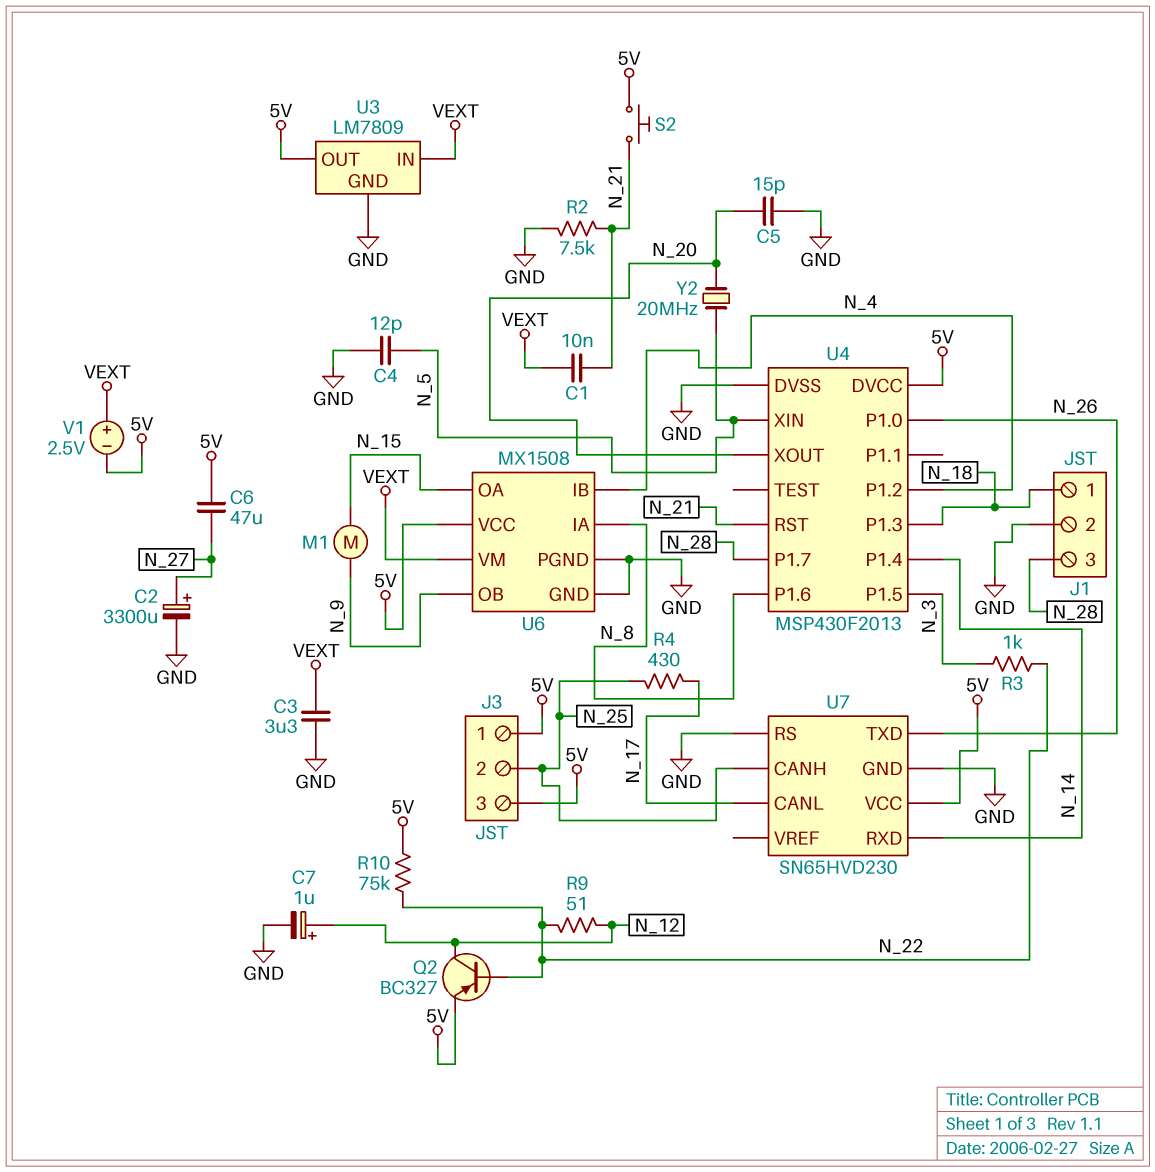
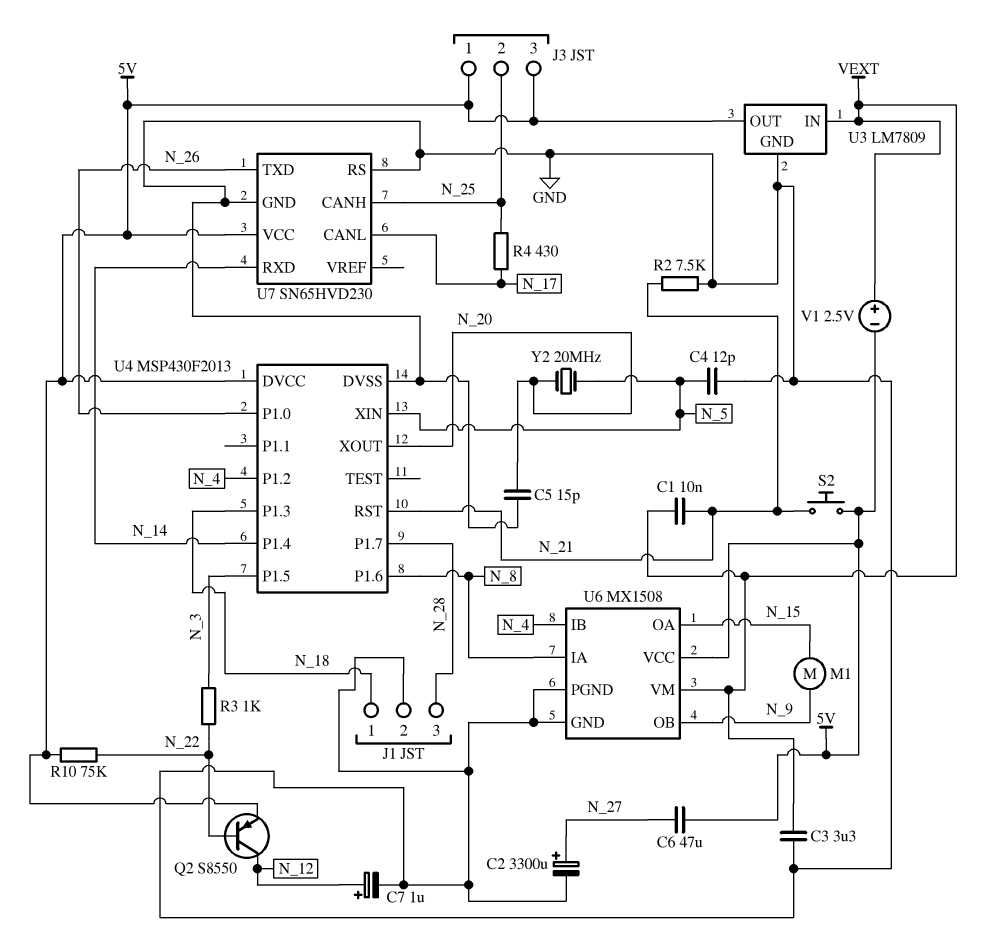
Q2: PNP BC327 (B N_22, C N_12, E 5V) -> PNP S8550 (B N_22, C N_12, E 5V)
R9: 51 (N_12, N_22) -> none

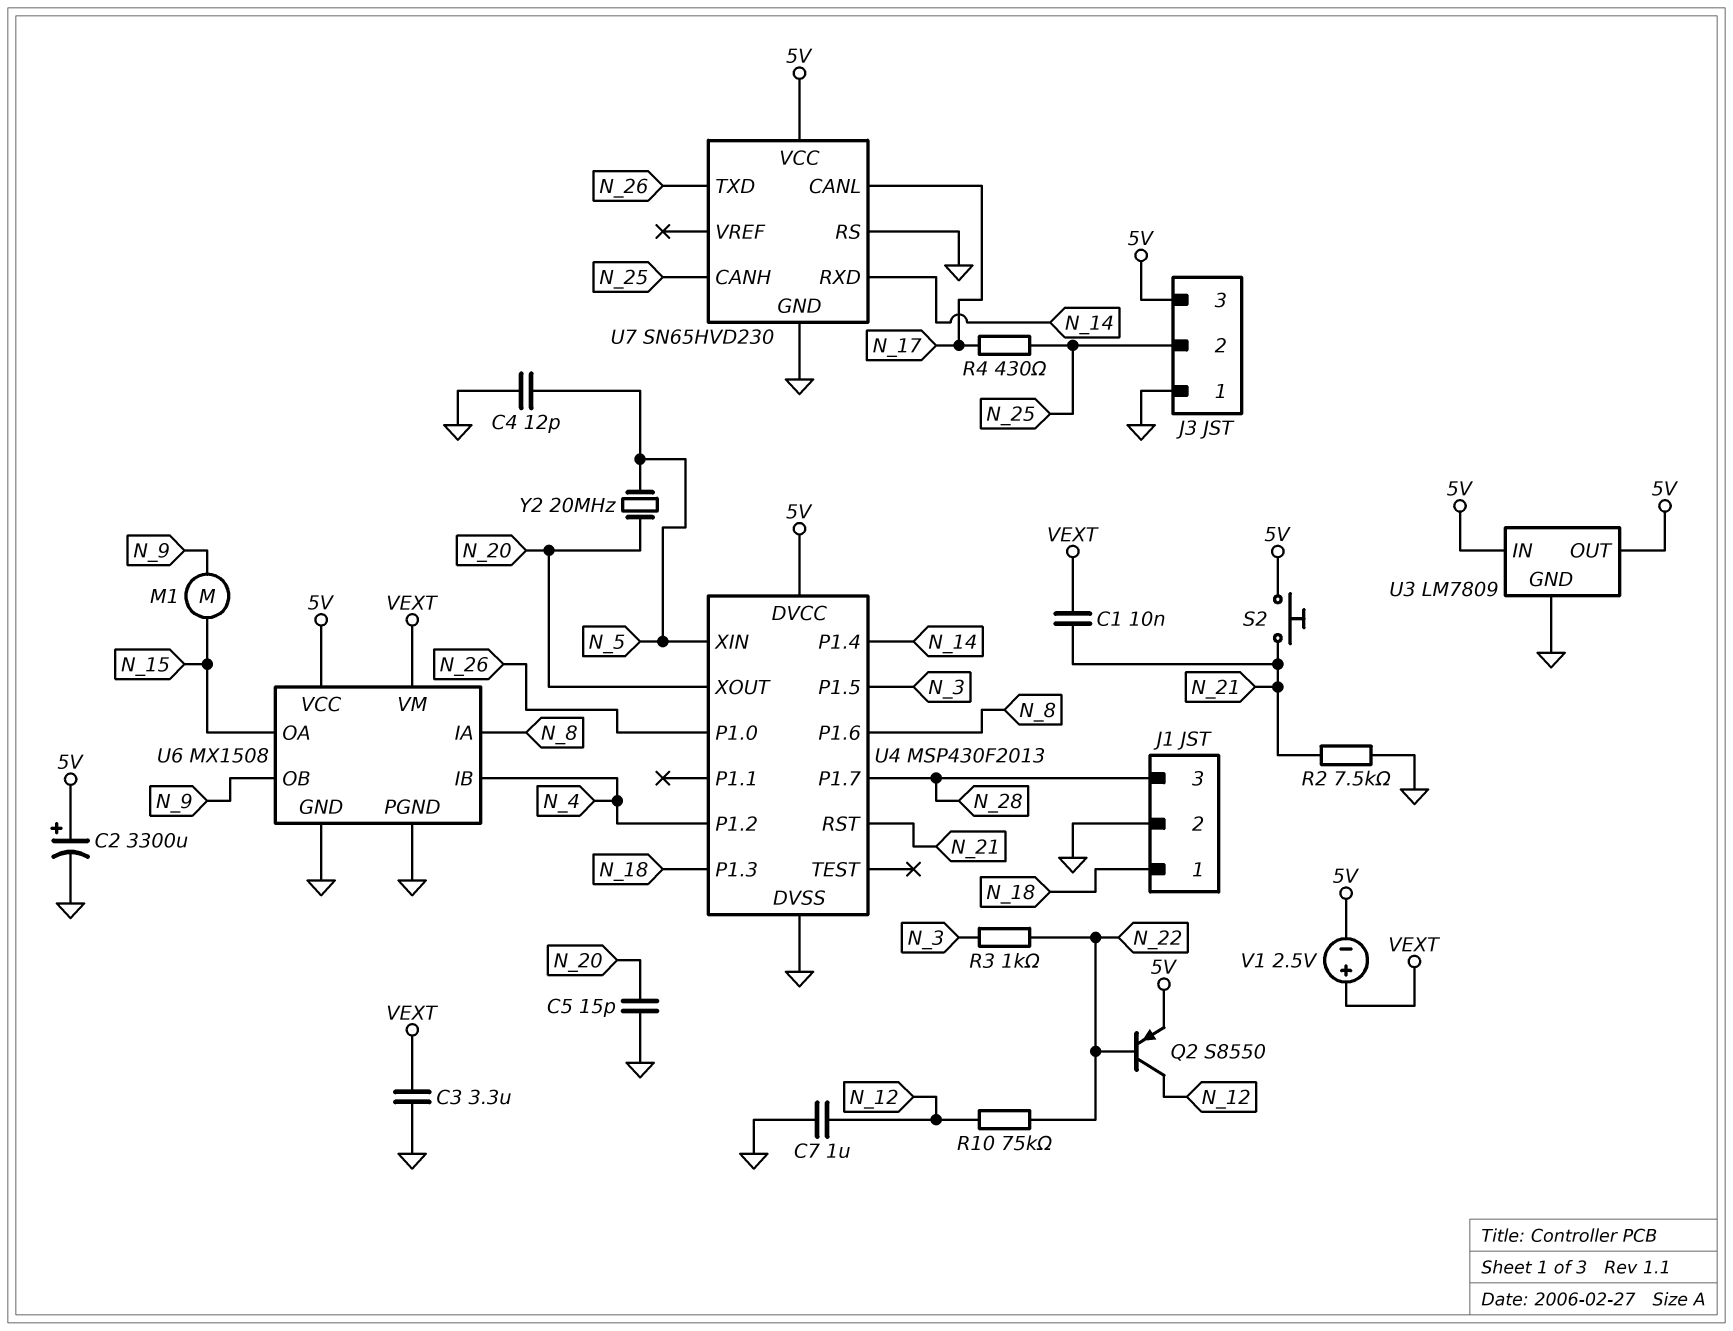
C2: 3300uF (plus N_27, minus GND) -> 3300uF (plus 5V, minus GND)
C6: 47uF (5V, N_27) -> none
C7: 1uF (plus N_12, minus GND) -> 1uF (GND, N_12)
J3 pin 1: 5V -> GND
R10: 75k (5V, N_22) -> 75k (N_12, N_22)
U3 pin IN: VEXT -> 5V

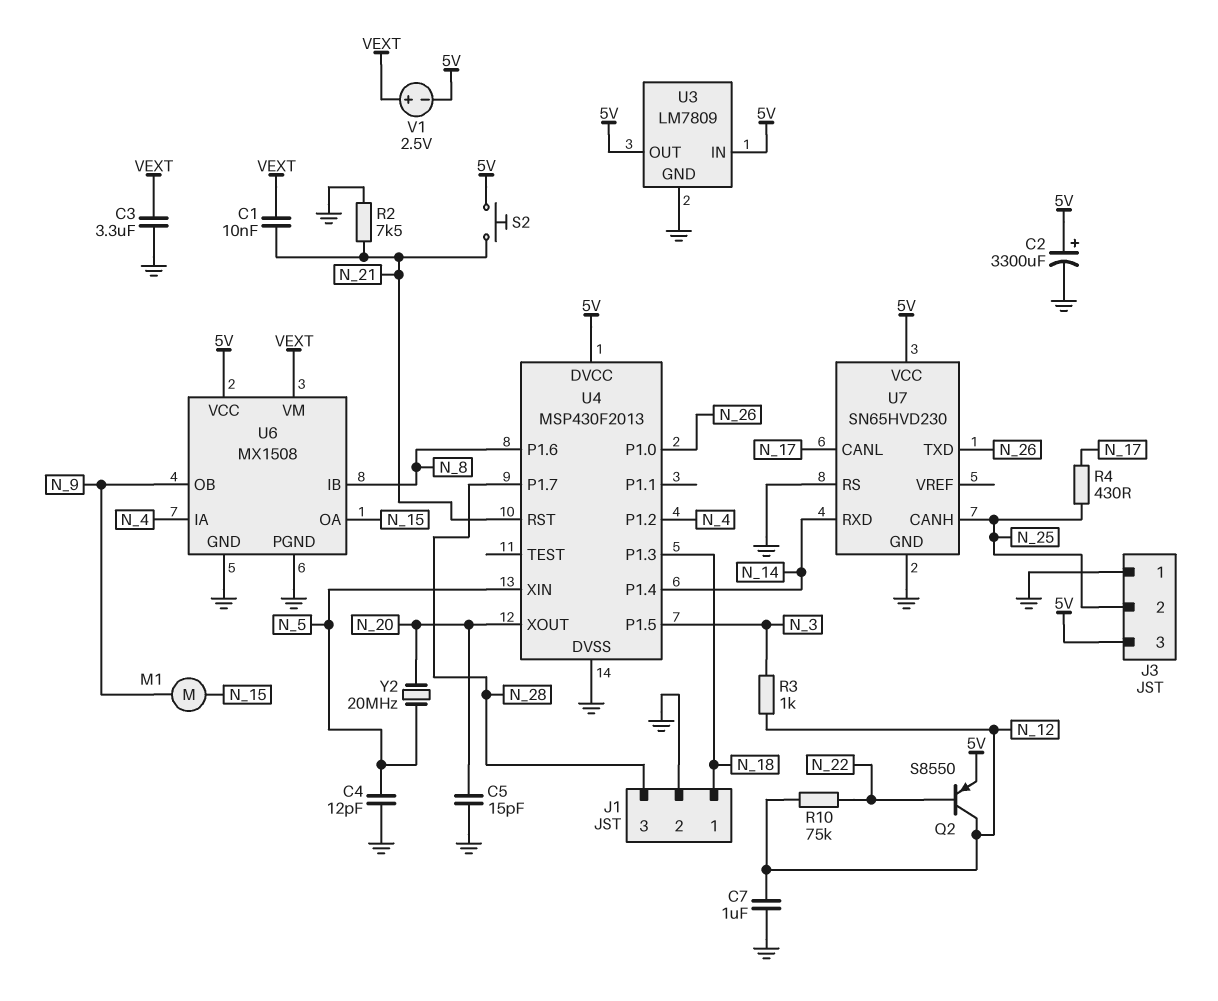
R3: 1k (N_3, N_22) -> 1k (N_3, N_12)
U6 pin IA: N_8 -> N_4
U6 pin IB: N_4 -> N_8

